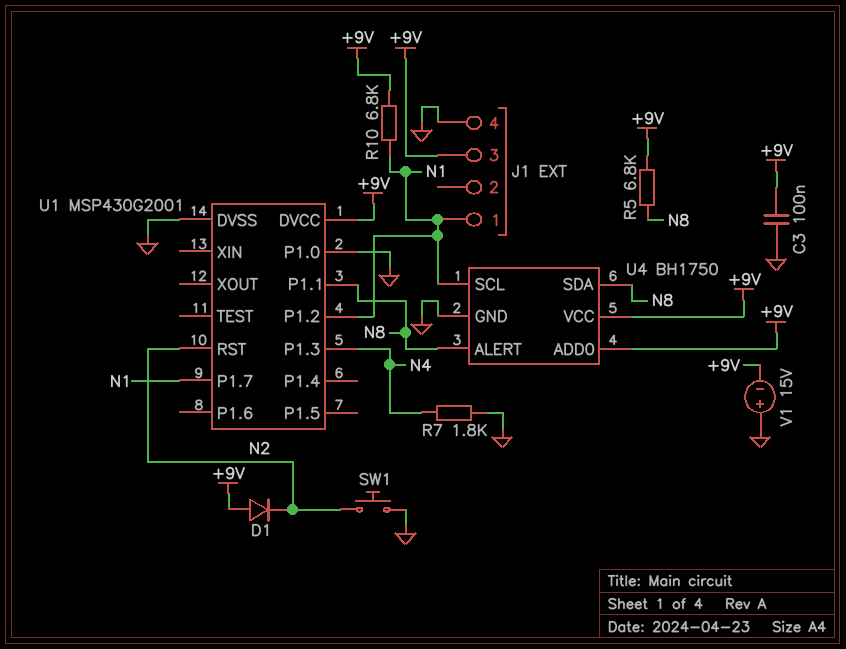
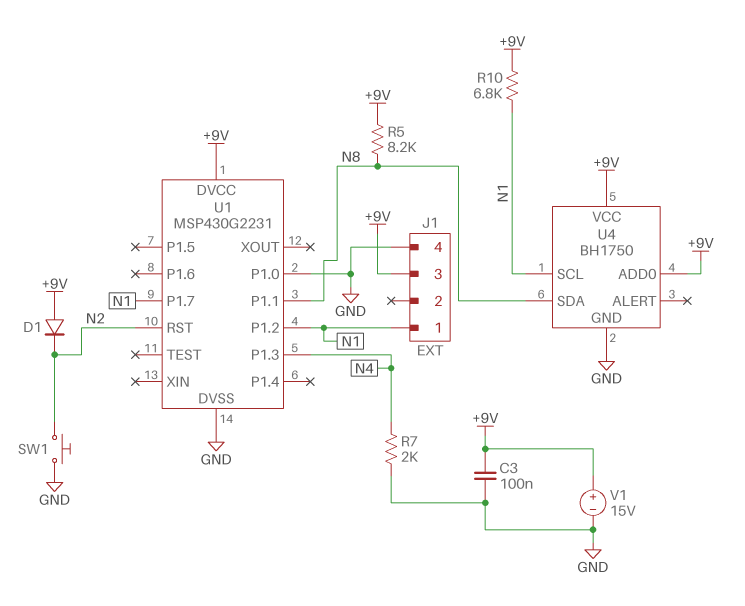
R5: 6.8k (+9V, N8) -> 8.2k (+9V, N8)
R7: 1.8k (GND, N4) -> 2k (GND, N4)
U1: MSP430G2001 -> MSP430G2231
U4 pin ALERT: N8 -> none
V1: 15V (plus GND, minus +9V) -> 15V (plus +9V, minus GND)

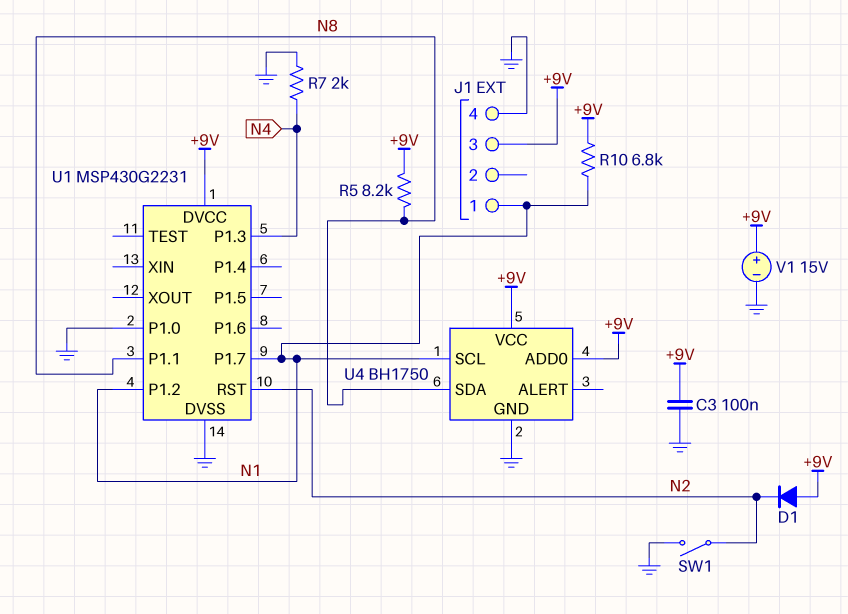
SW1: button (GND, N2) -> switch (GND, N2)

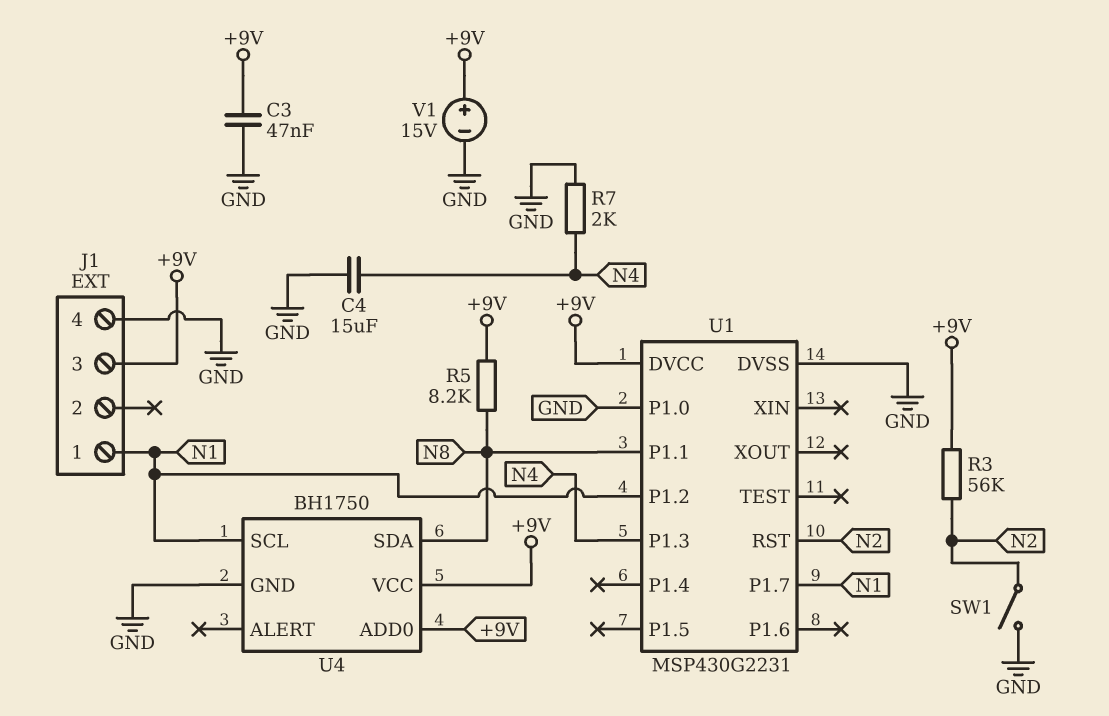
C3: 100nF (+9V, GND) -> 47nF (+9V, GND)
C4: none -> 15uF (GND, N4)
D1: diode (A +9V, K N2) -> none
R3: none -> 56k (+9V, N2)
R10: 6.8k (+9V, N1) -> none

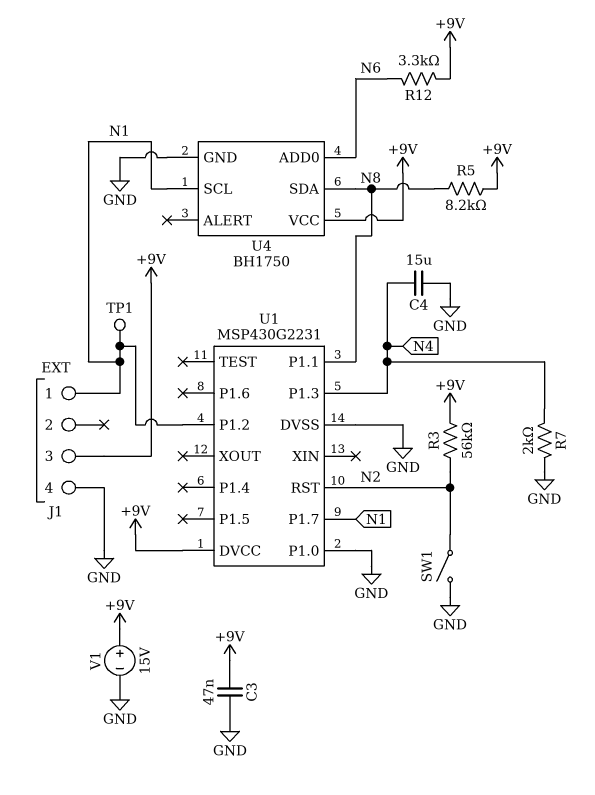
R12: none -> 3.3k (+9V, N6)
TP1: none -> test point (N1)
U4 pin ADD0: +9V -> N6

